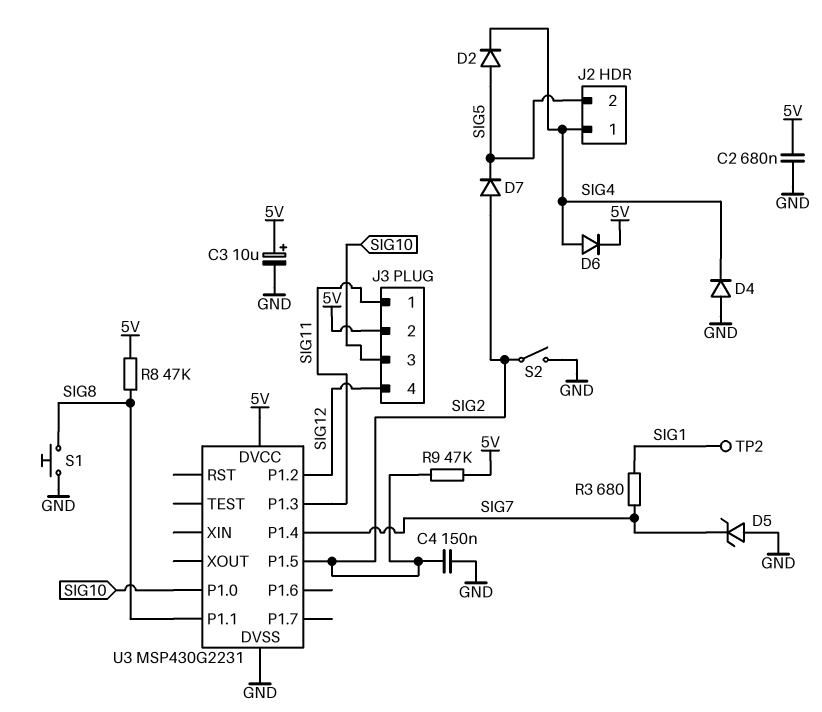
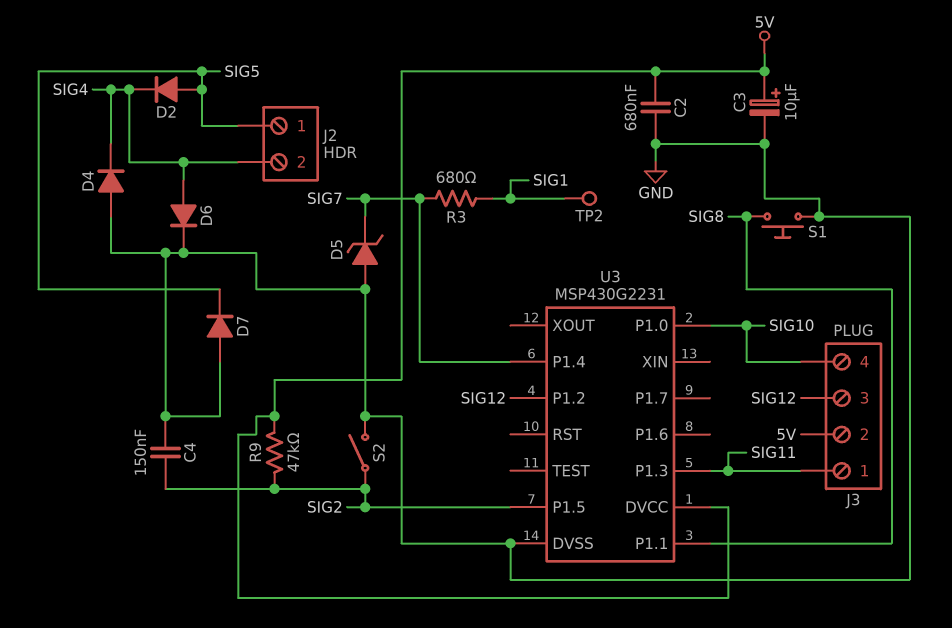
D6: diode (A SIG4, K 5V) -> diode (A SIG4, K GND)
D7: diode (A SIG2, K SIG5) -> diode (A GND, K SIG5)
J2 pin 1: SIG4 -> SIG5
J2 pin 2: SIG5 -> SIG4
J3 pin 3: SIG10 -> SIG12
J3 pin 4: SIG12 -> SIG10
R8: 47k (5V, SIG8) -> none

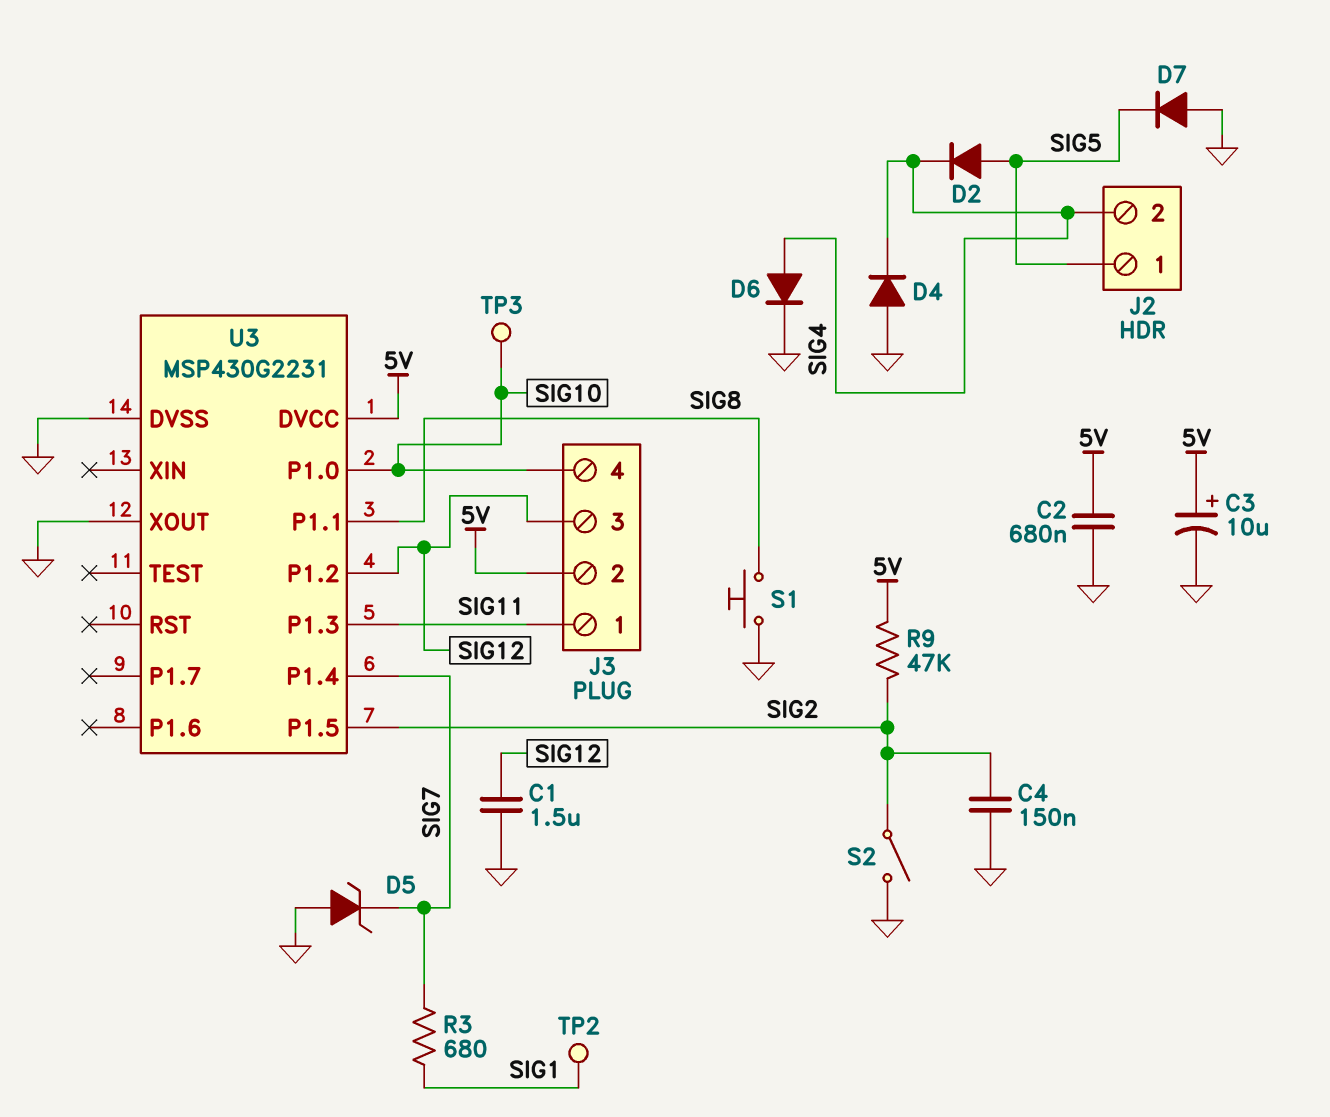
C1: none -> 1.5uF (GND, SIG12)
TP3: none -> test point (SIG10)
U3 pin XOUT: none -> GND

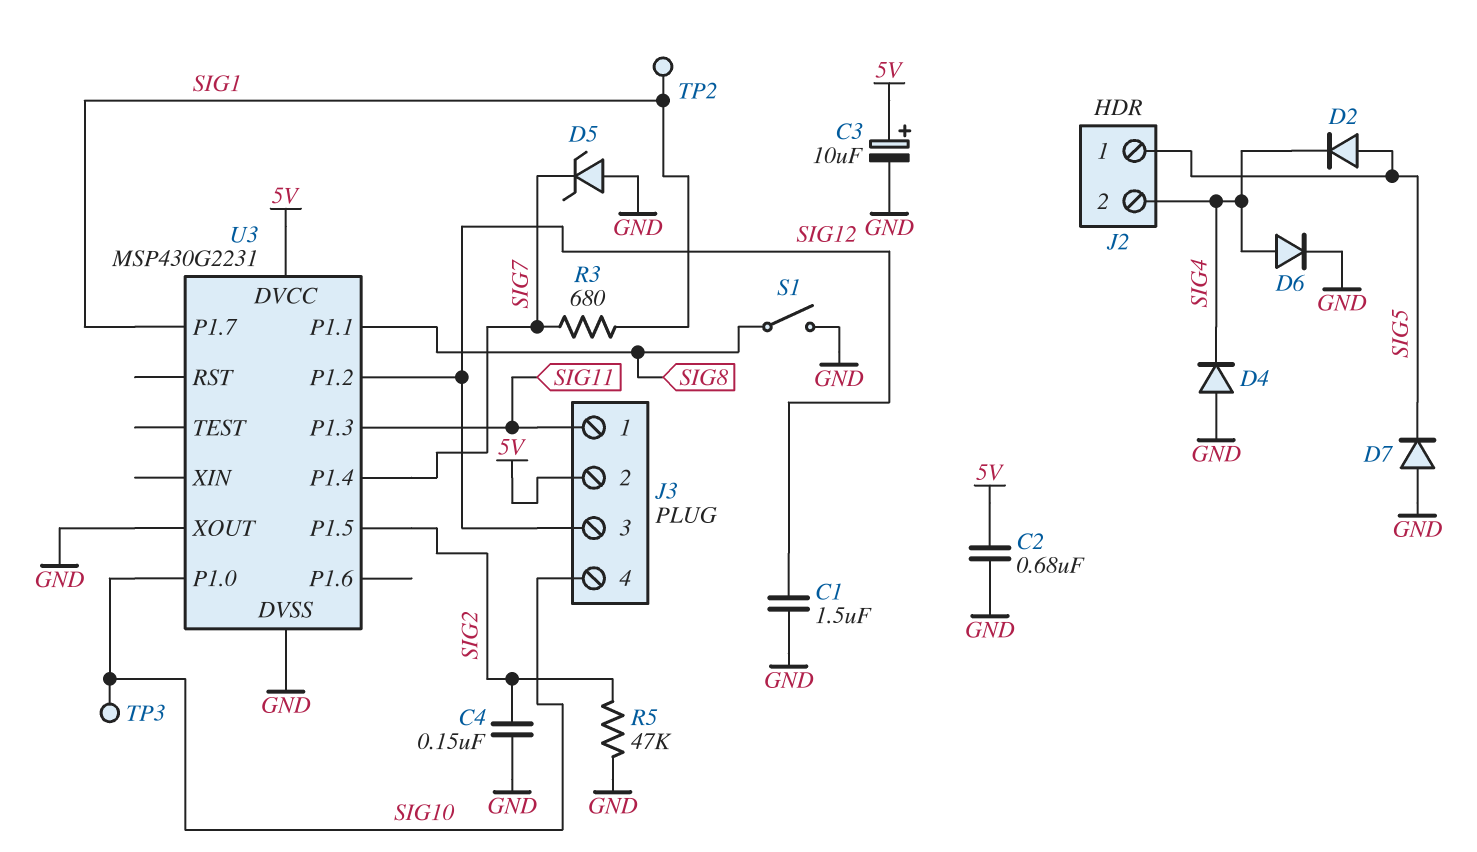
R5: none -> 47k (GND, SIG2)
R9: 47k (5V, SIG2) -> none
S1: button (GND, SIG8) -> switch (GND, SIG8)
S2: switch (GND, SIG2) -> none
U3 pin P1.7: none -> SIG1

